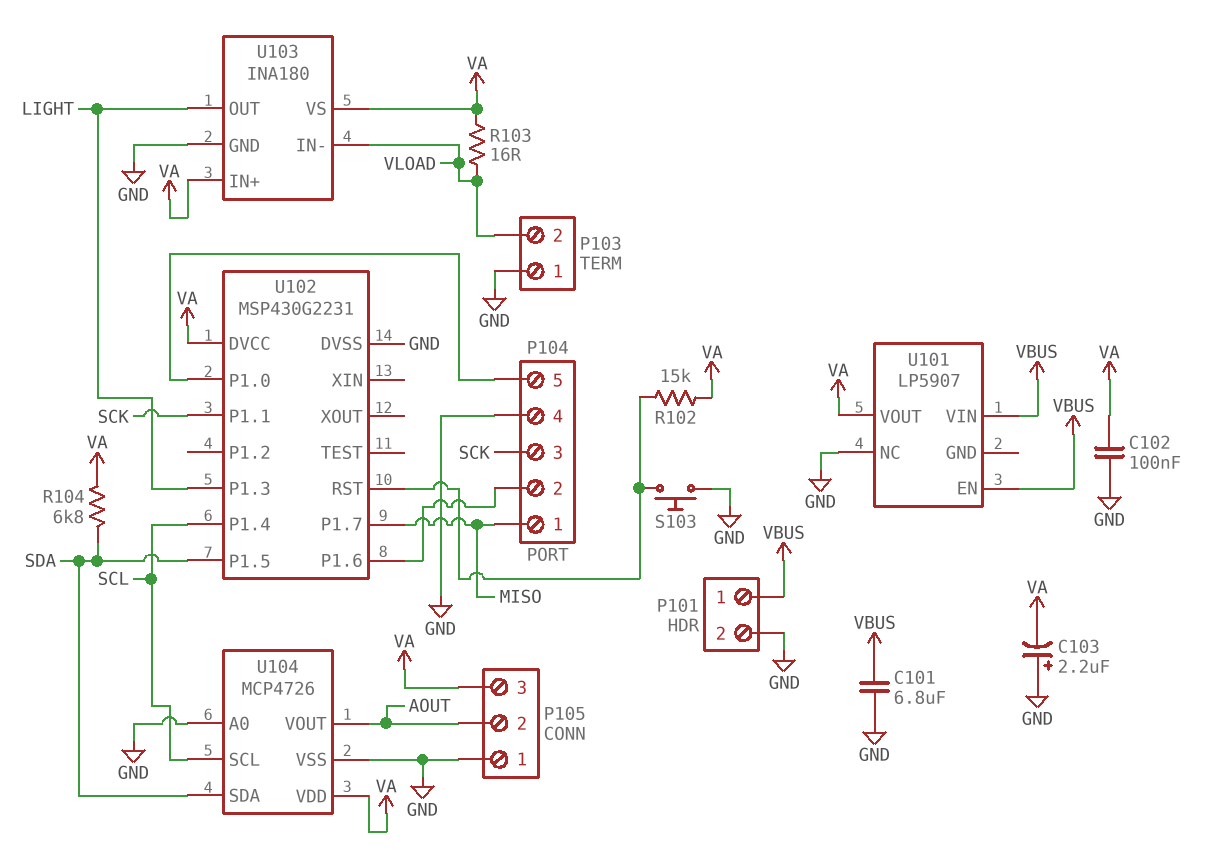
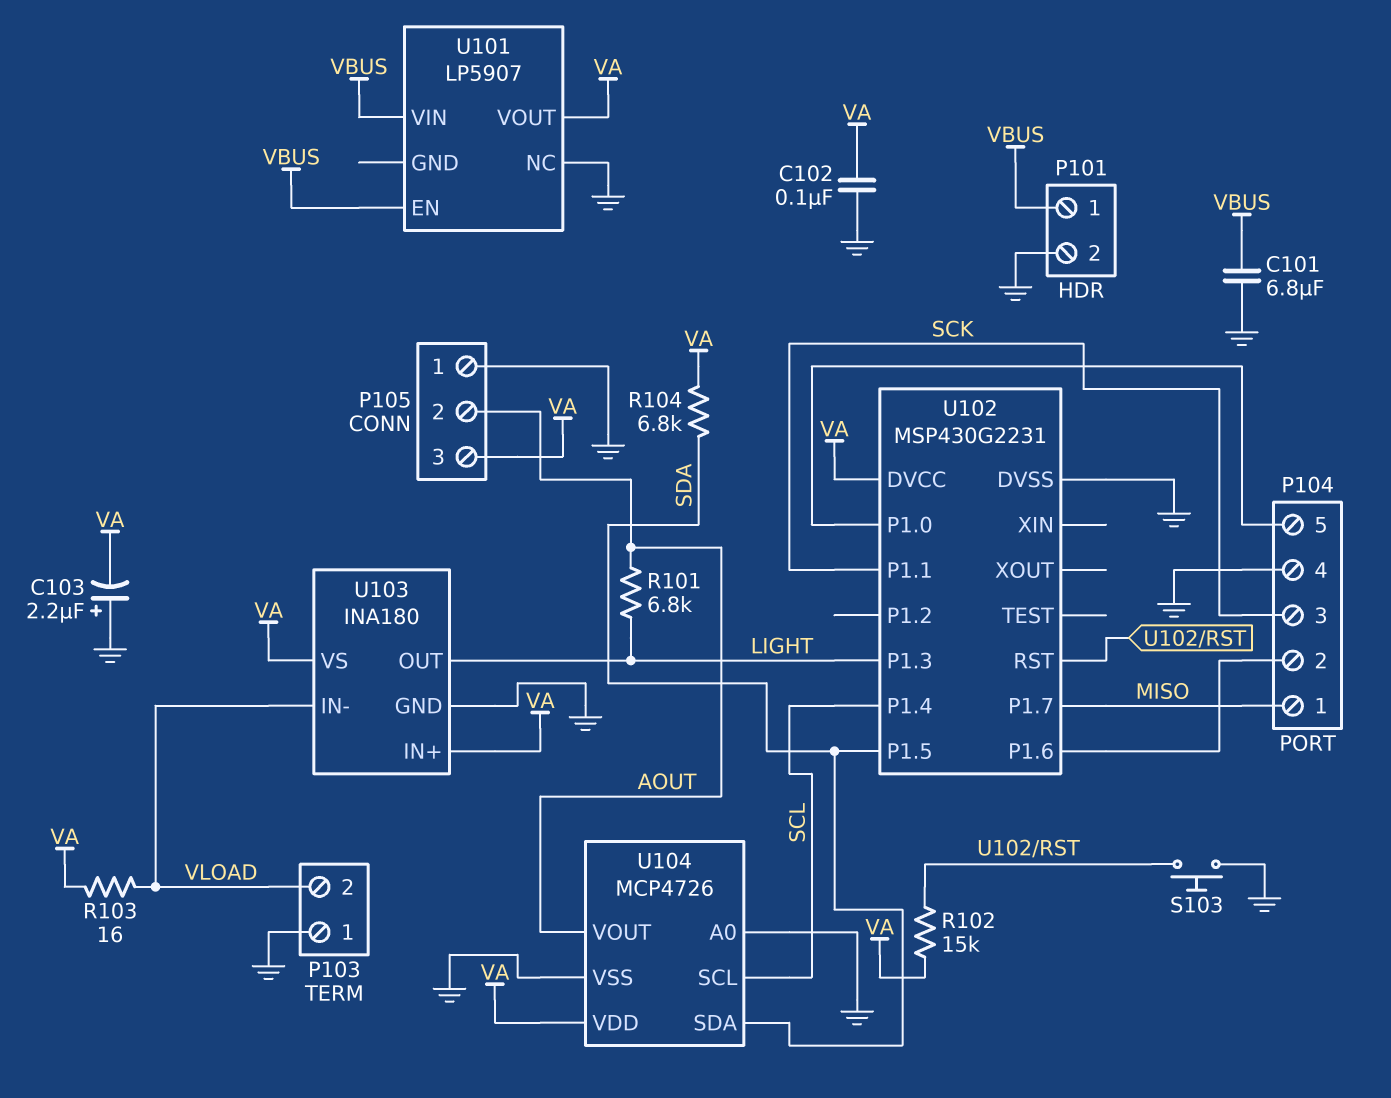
R101: none -> 6.8k (AOUT, LIGHT)

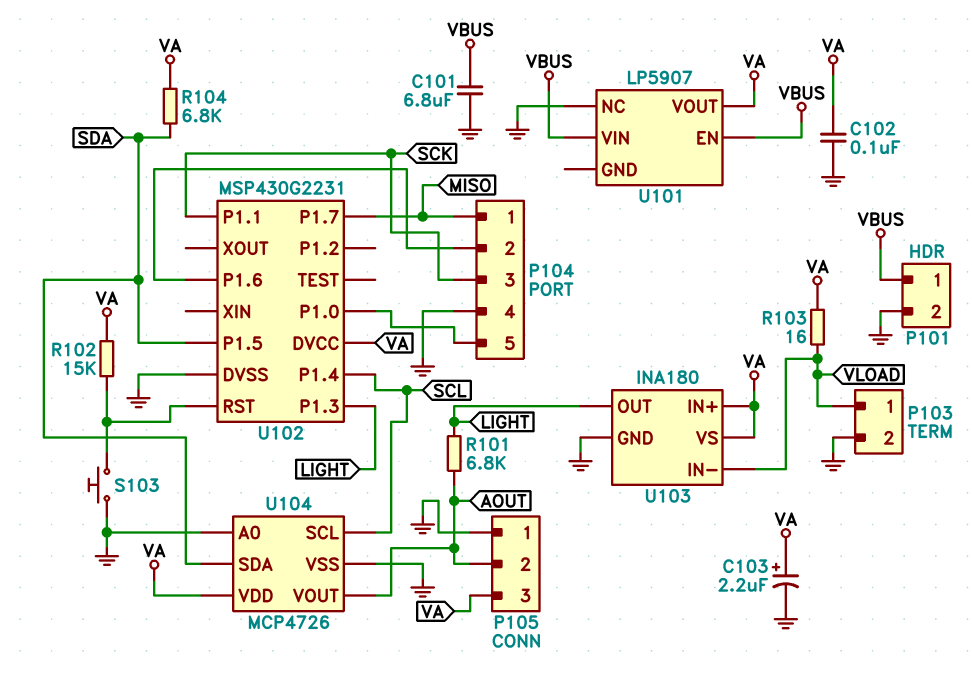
C103: 2.2uF (plus GND, minus VA) -> 2.2uF (plus VA, minus GND)
P103 pin 1: GND -> VLOAD
P103 pin 2: VLOAD -> GND

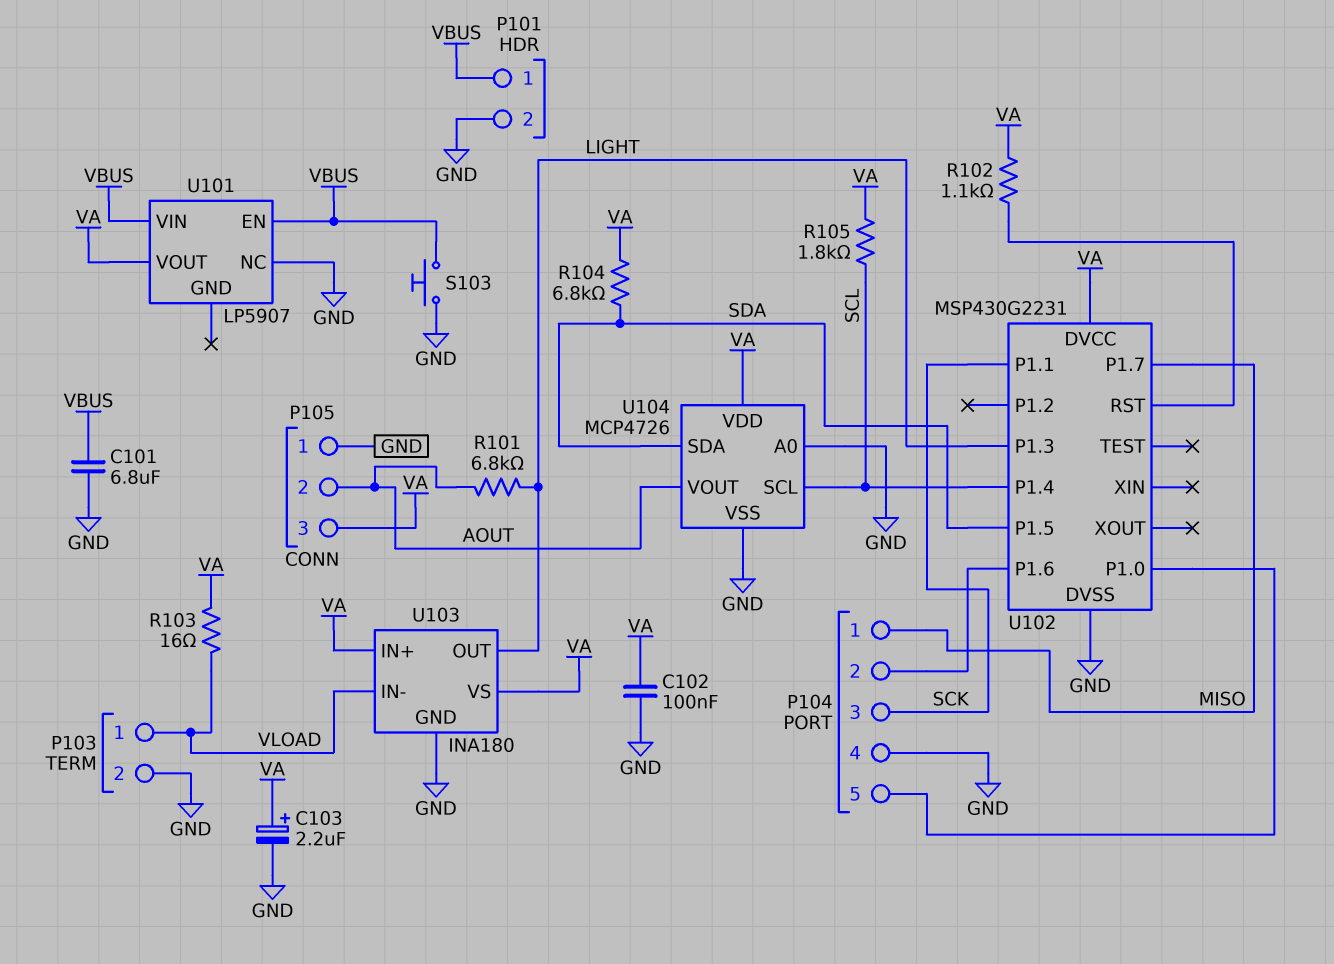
R102: 15k (U102/RST, VA) -> 1.1k (U102/RST, VA)
R105: none -> 1.8k (SCL, VA)
S103: button (GND, U102/RST) -> button (GND, VBUS)

